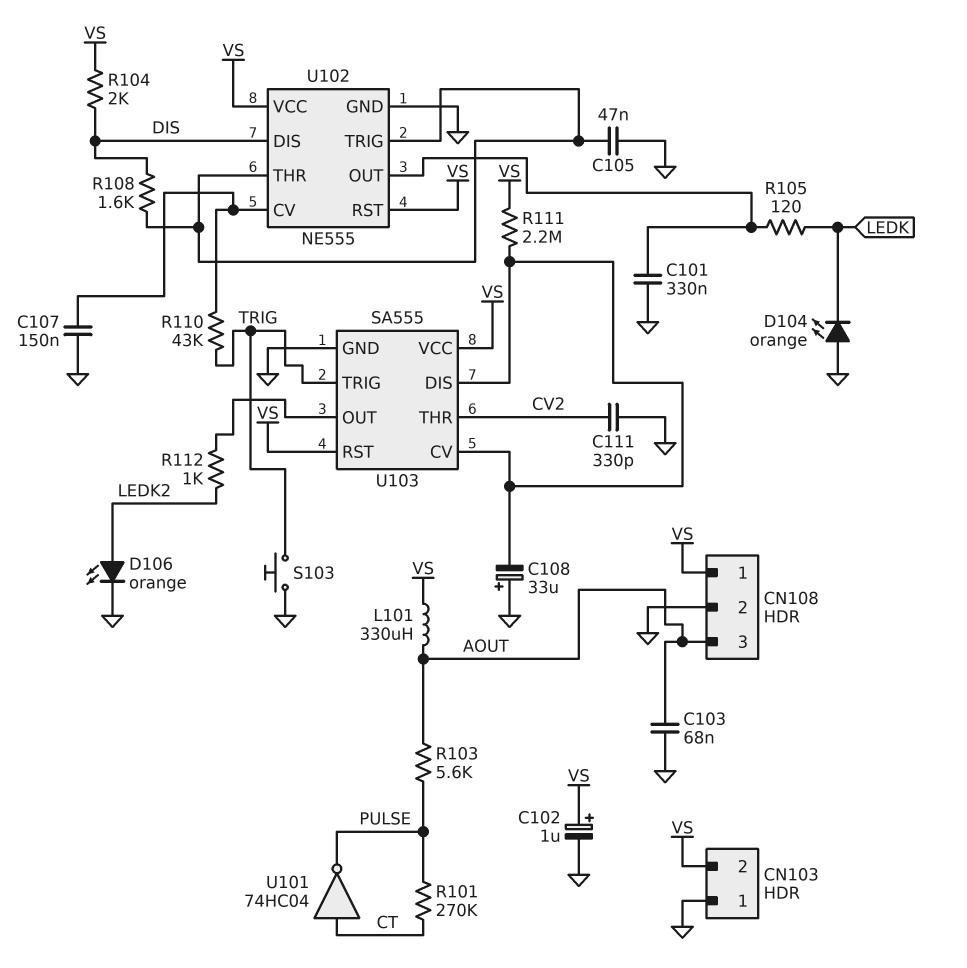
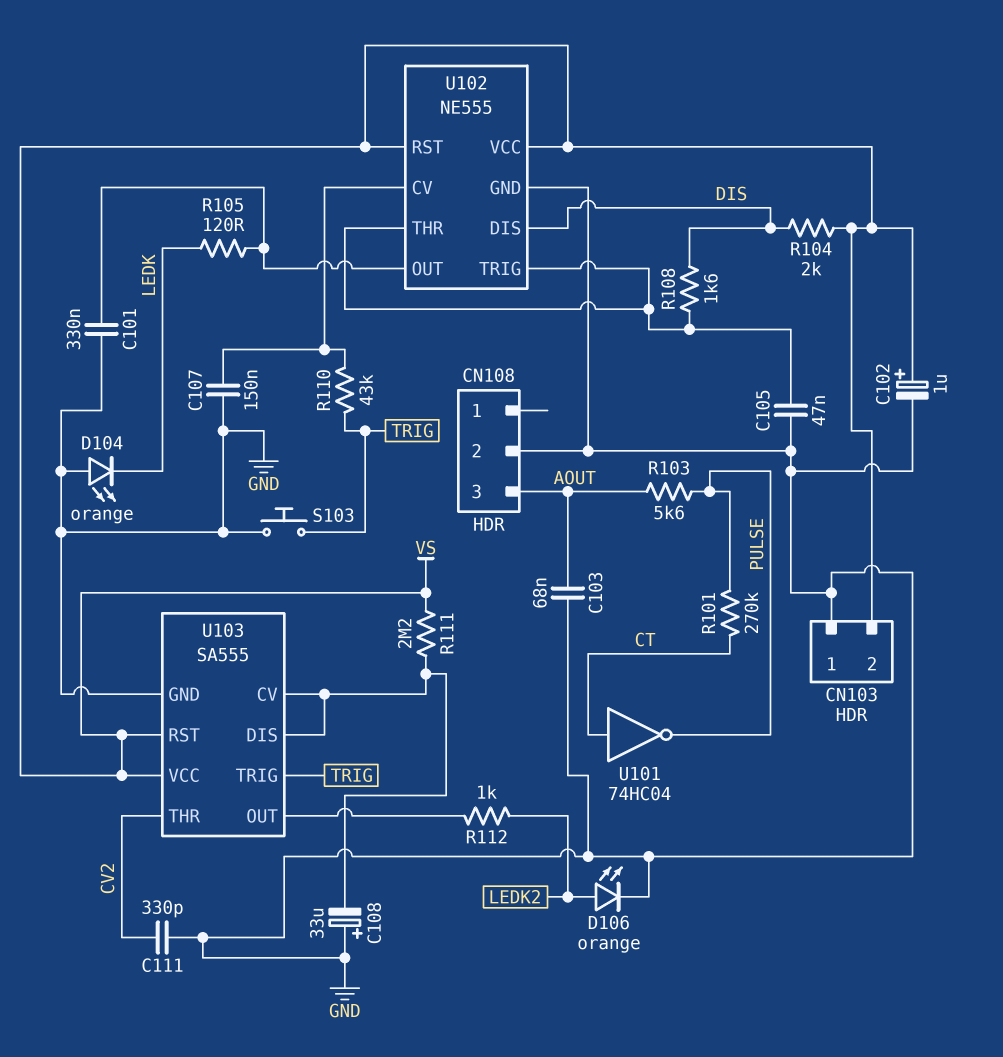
CN108 pin 1: VS -> none
L101: 330uH (AOUT, VS) -> none

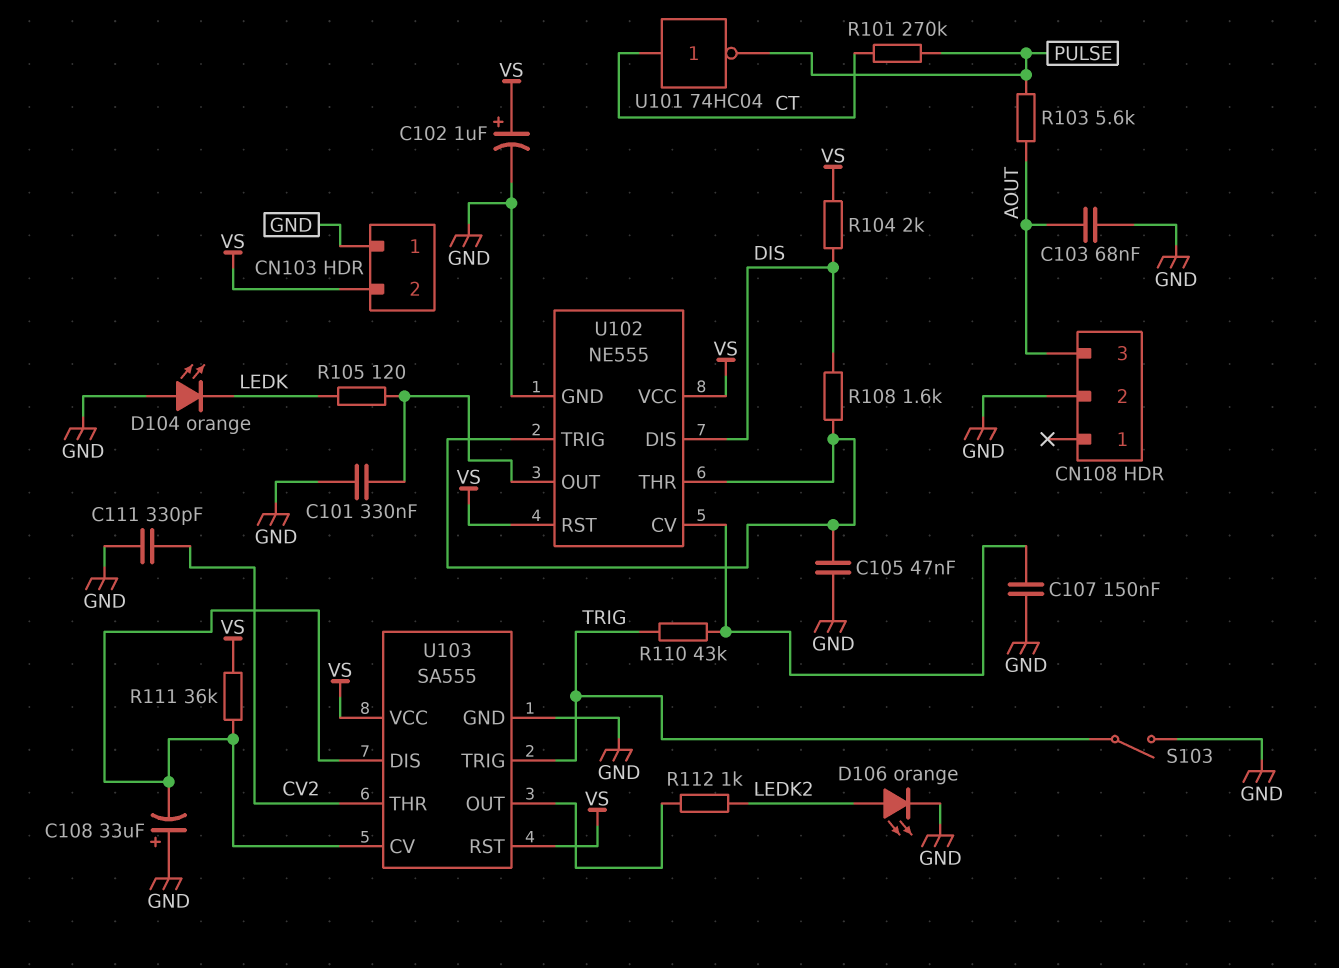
R111: 2.2M (U103/CV, VS) -> 36k (U103/CV, VS)
S103: button (GND, TRIG) -> switch (GND, TRIG)

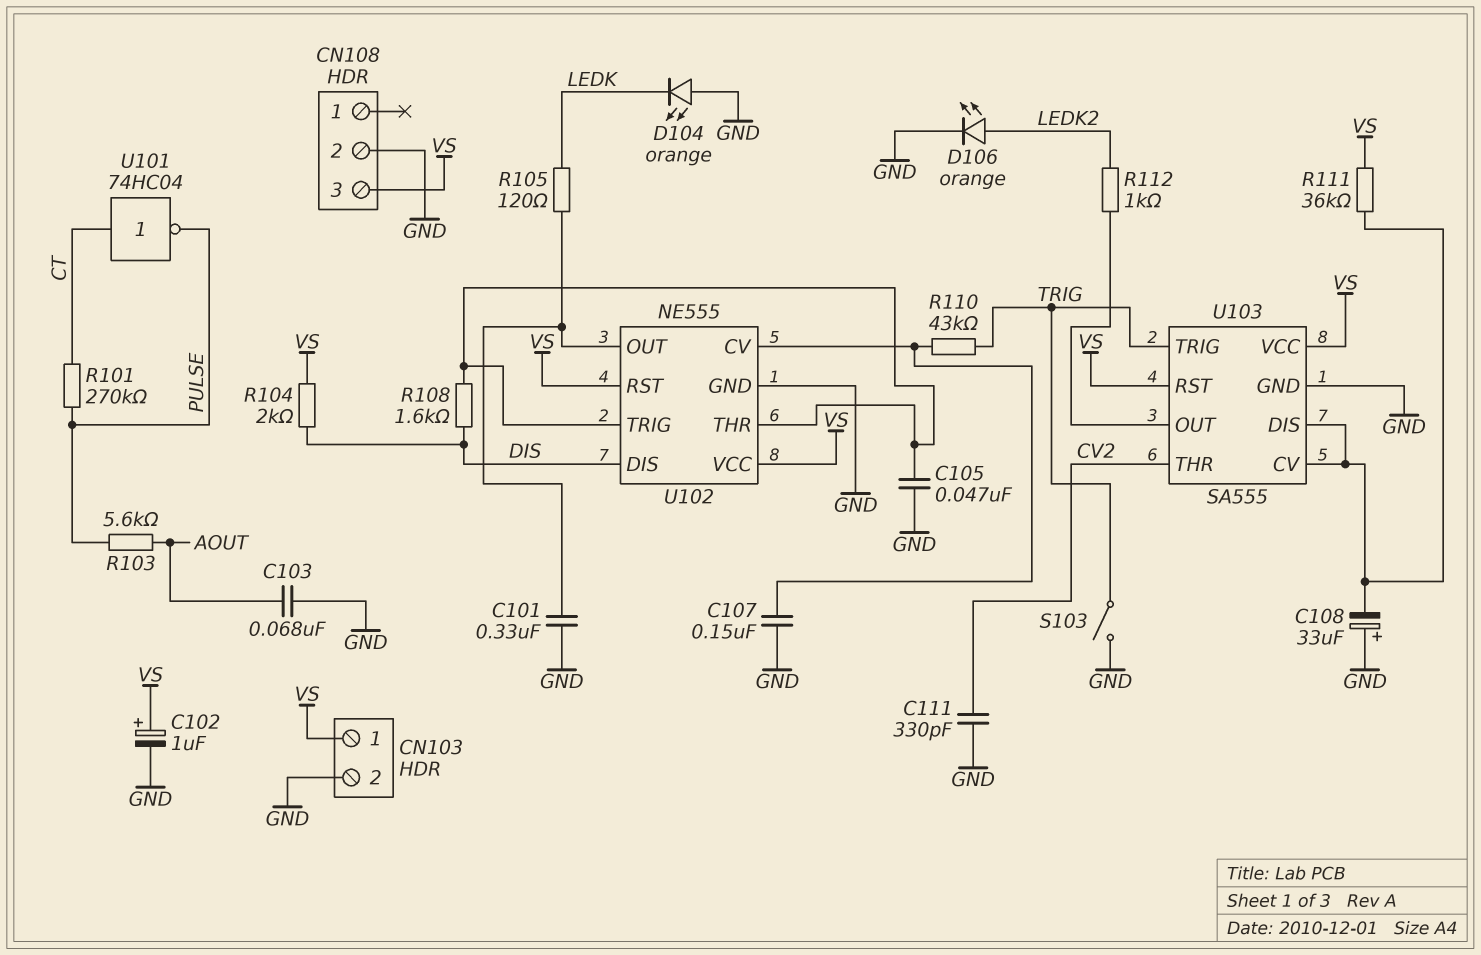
CN103 pin 1: GND -> VS
CN103 pin 2: VS -> GND
CN108 pin 3: AOUT -> VS

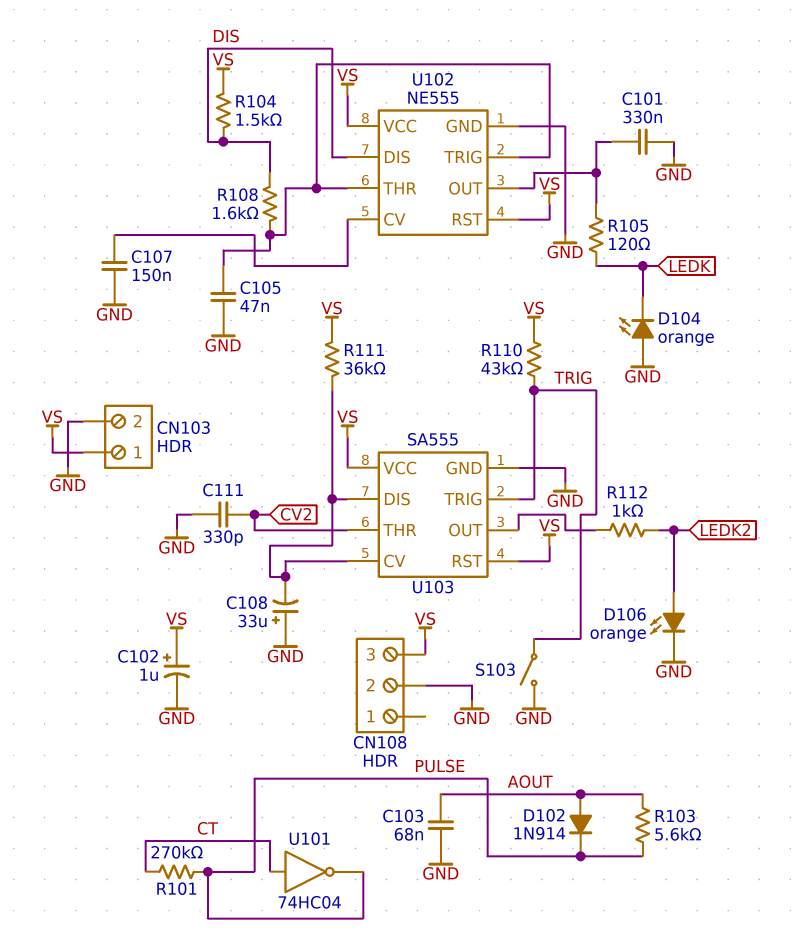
D102: none -> diode 1N914 (A AOUT, K PULSE)
R104: 2k (DIS, VS) -> 1.5k (DIS, VS)
R110: 43k (TRIG, U102/CV) -> 43k (TRIG, VS)

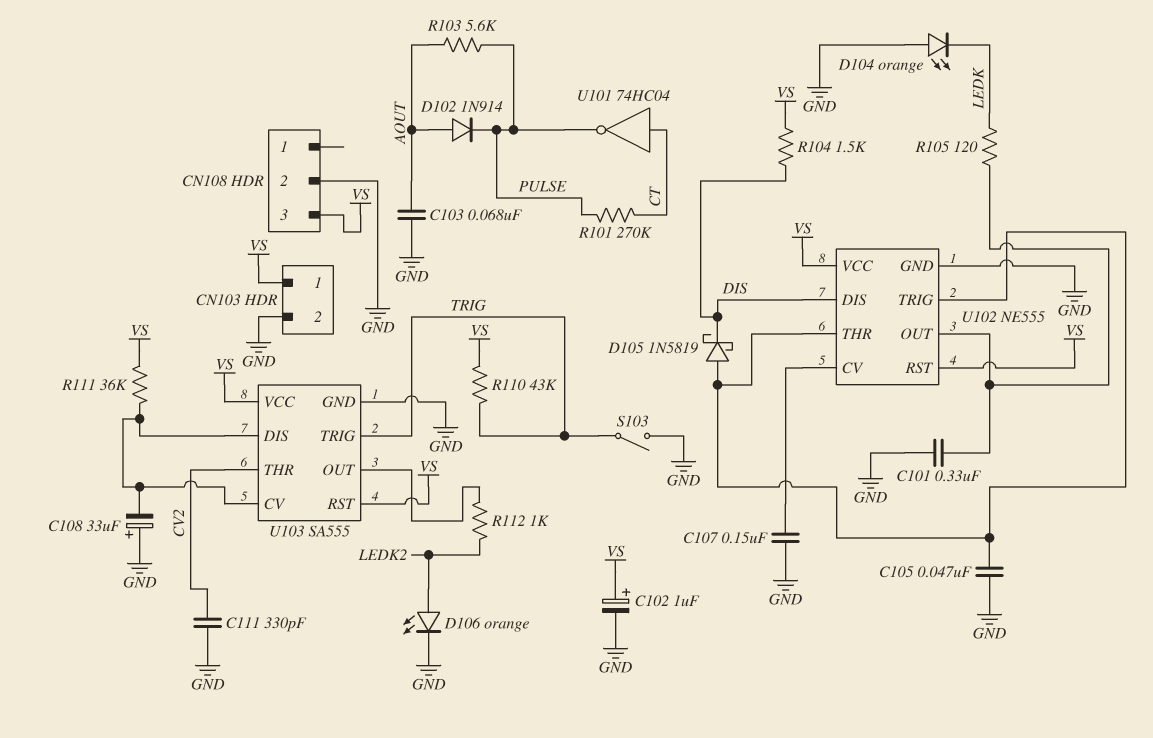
D105: none -> schottky 1N5819 (A U102/THR, K DIS)
R108: 1.6k (DIS, U102/THR) -> none

